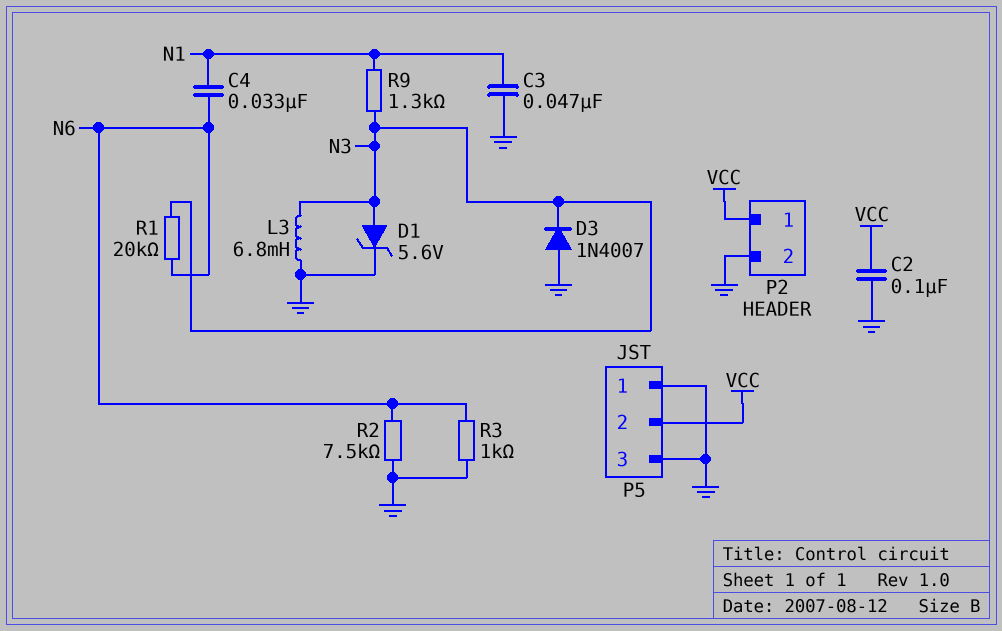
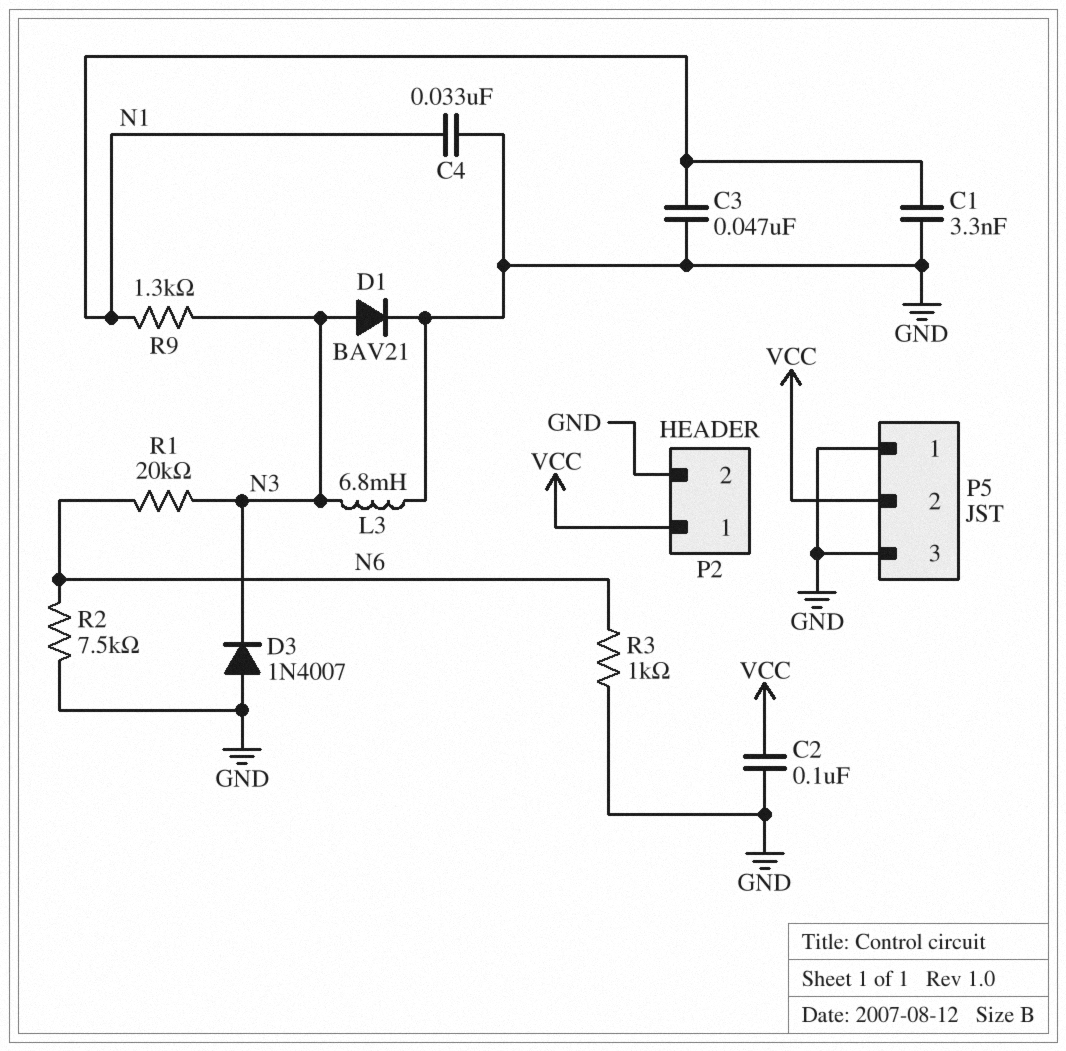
C1: none -> 3.3nF (GND, N1)
C4: 33nF (N1, N6) -> 33nF (GND, N1)
D1: zener 5.6V (A N3, K GND) -> diode BAV21 (A N3, K GND)

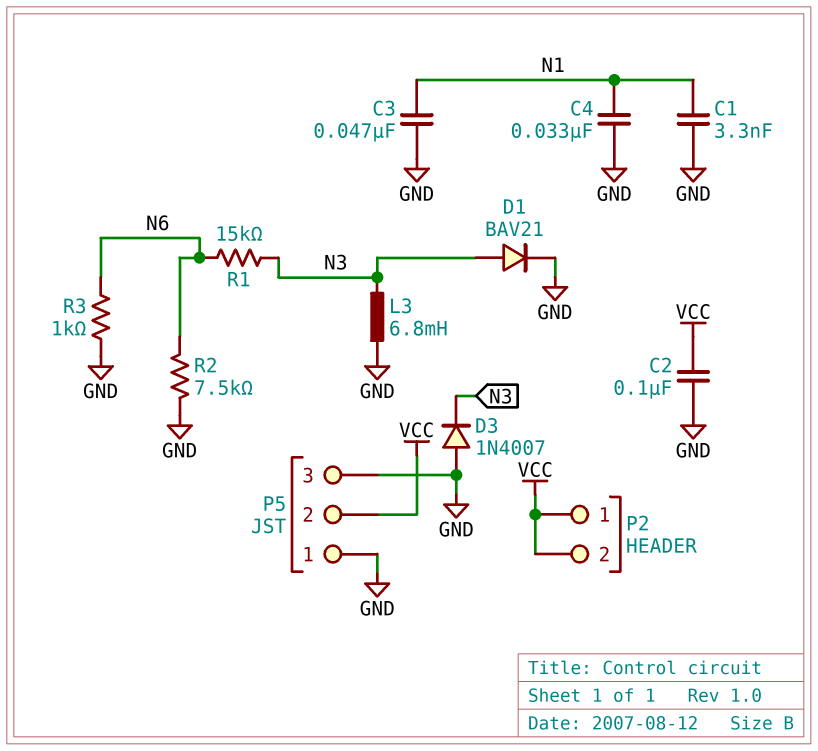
P2 pin 2: GND -> VCC
R1: 20k (N3, N6) -> 15k (N3, N6)
R9: 1.3k (N1, N3) -> none

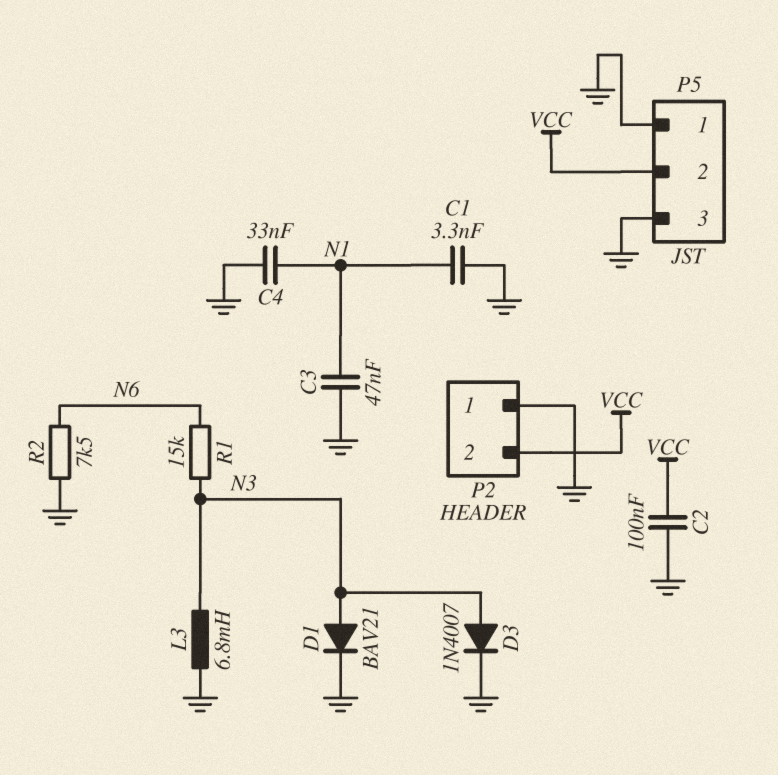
D3: diode 1N4007 (A GND, K N3) -> diode 1N4007 (A N3, K GND)
P2 pin 1: VCC -> GND
R3: 1k (GND, N6) -> none

